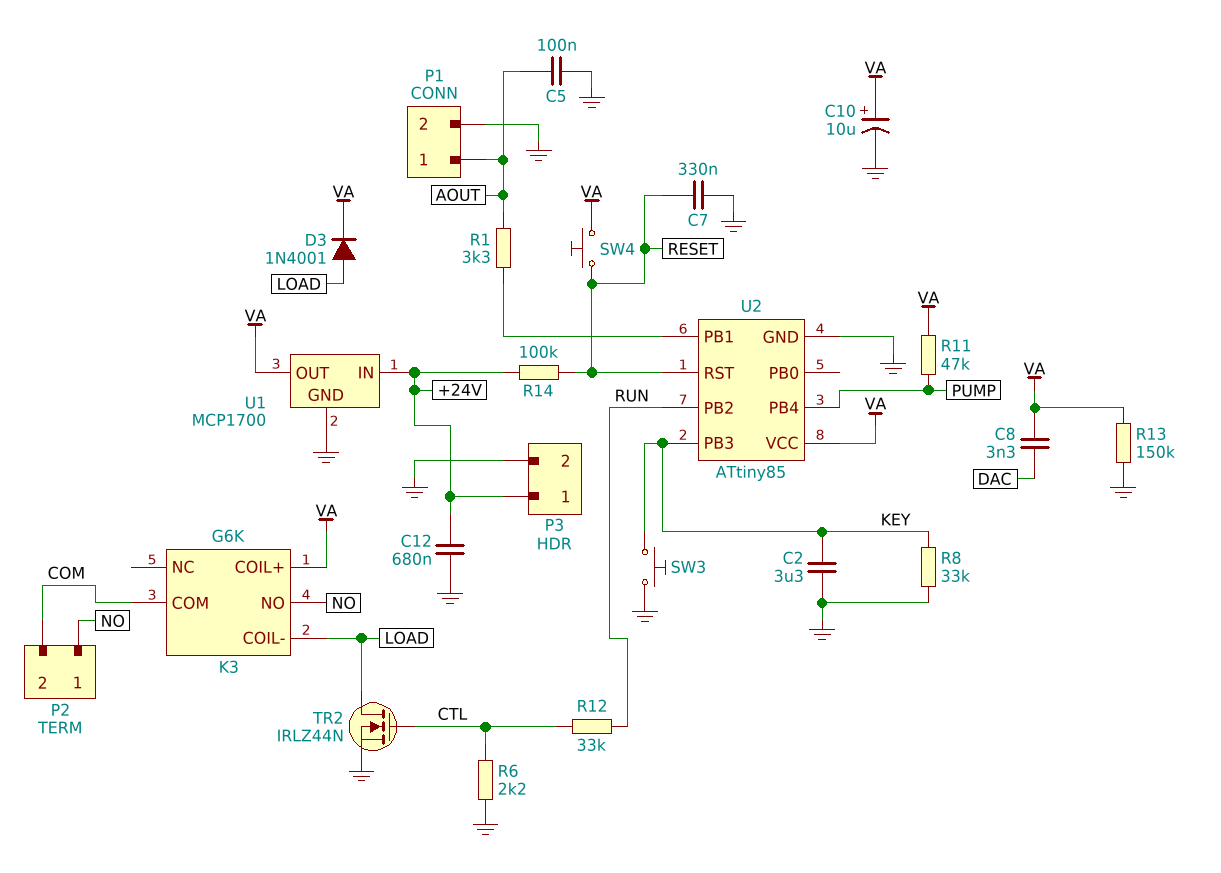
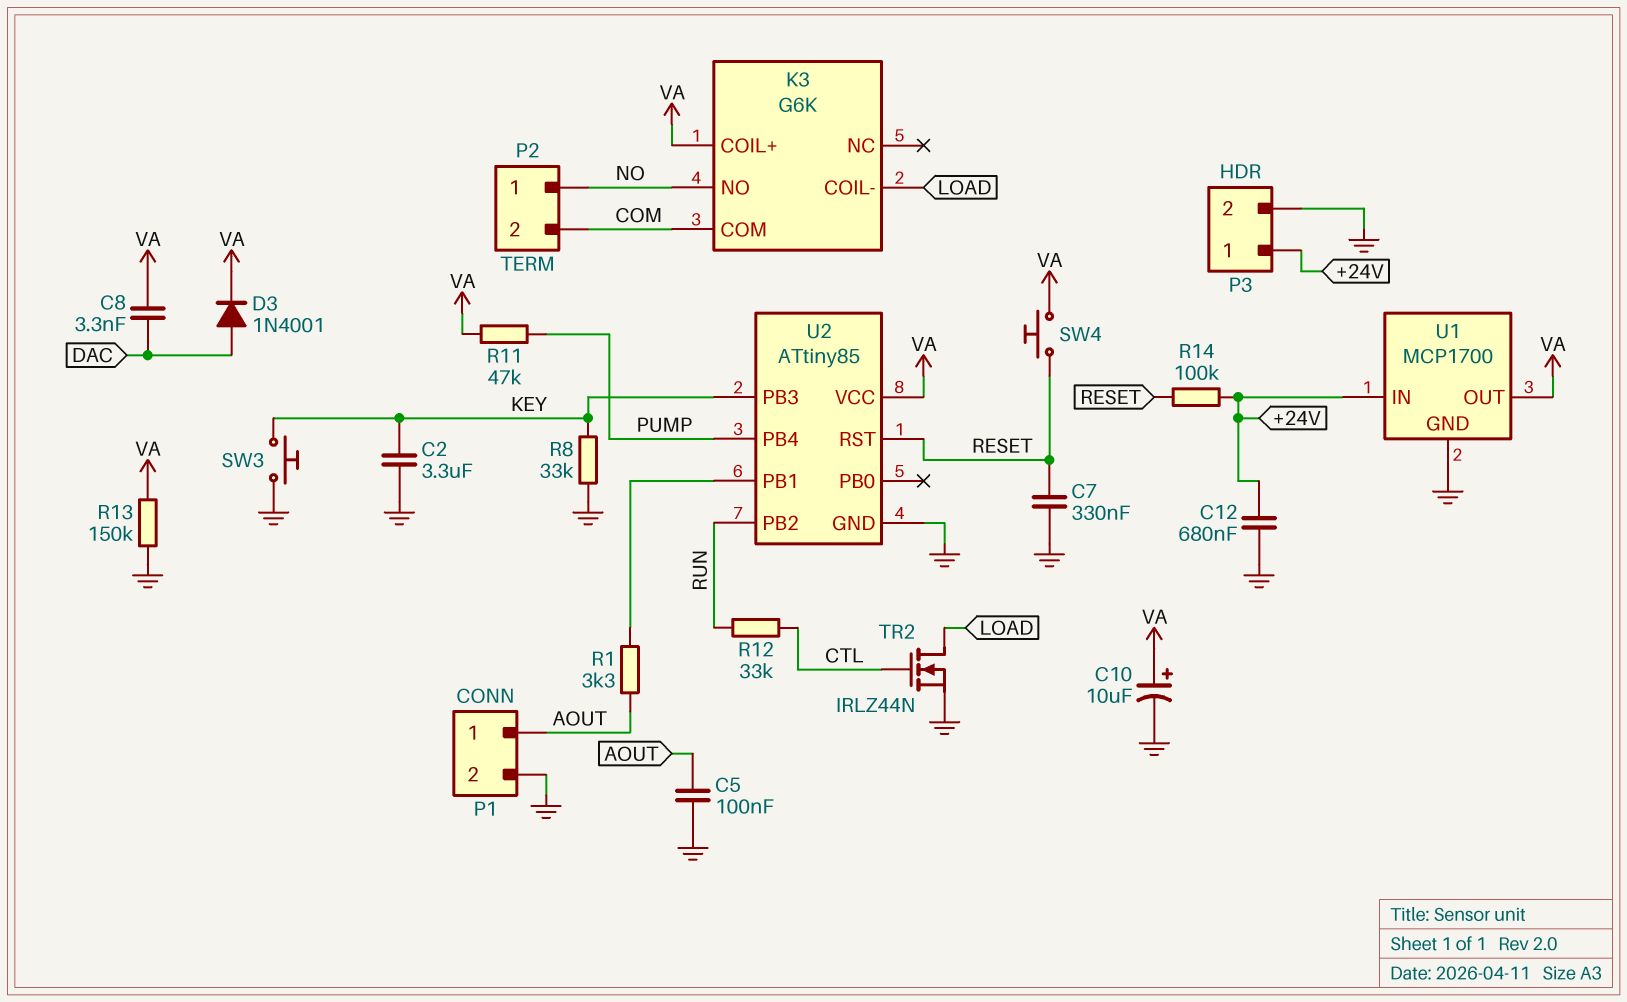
D3: diode 1N4001 (A LOAD, K VA) -> diode 1N4001 (A DAC, K VA)
R6: 2.2k (CTL, GND) -> none

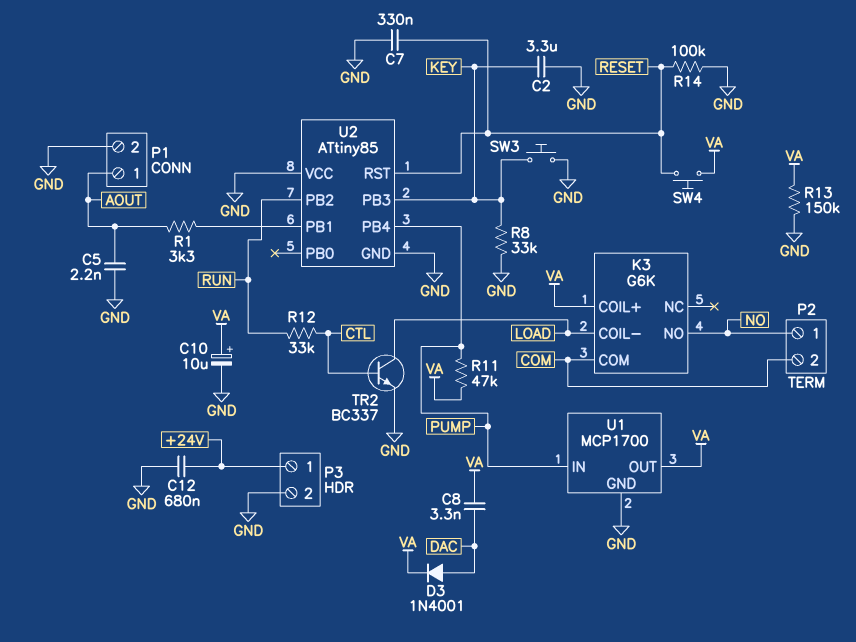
C5: 100nF (AOUT, GND) -> 2.2nF (AOUT, GND)
R14: 100k (+24V, RESET) -> 100k (GND, RESET)
TR2: NMOS IRLZ44N (G CTL, D LOAD, S GND) -> NPN BC337 (B CTL, C LOAD, E GND)
U1 pin IN: +24V -> PUMP
U2 pin VCC: VA -> GND

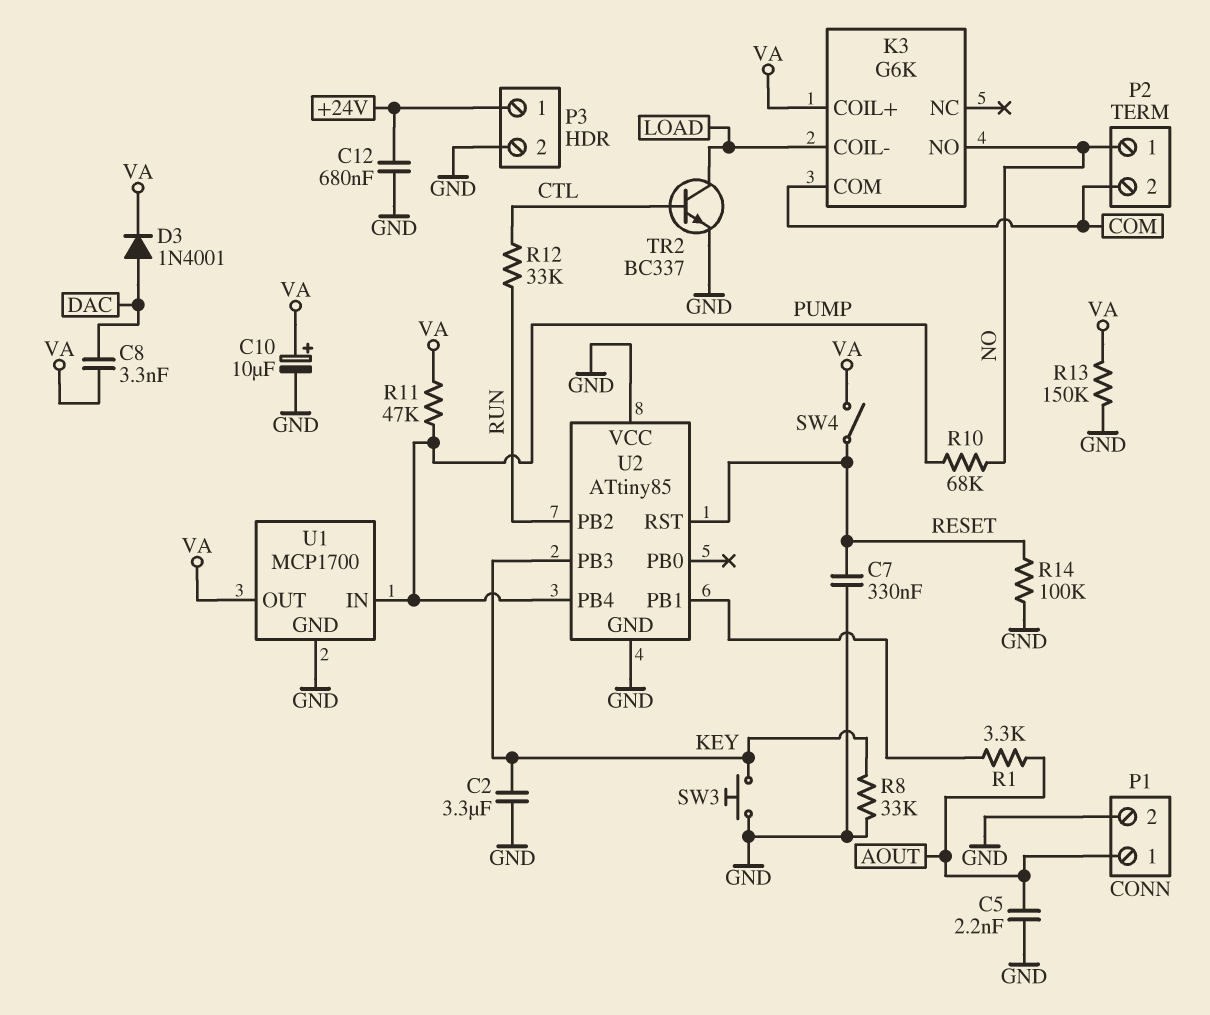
R10: none -> 68k (NO, PUMP)
SW4: button (RESET, VA) -> switch (RESET, VA)

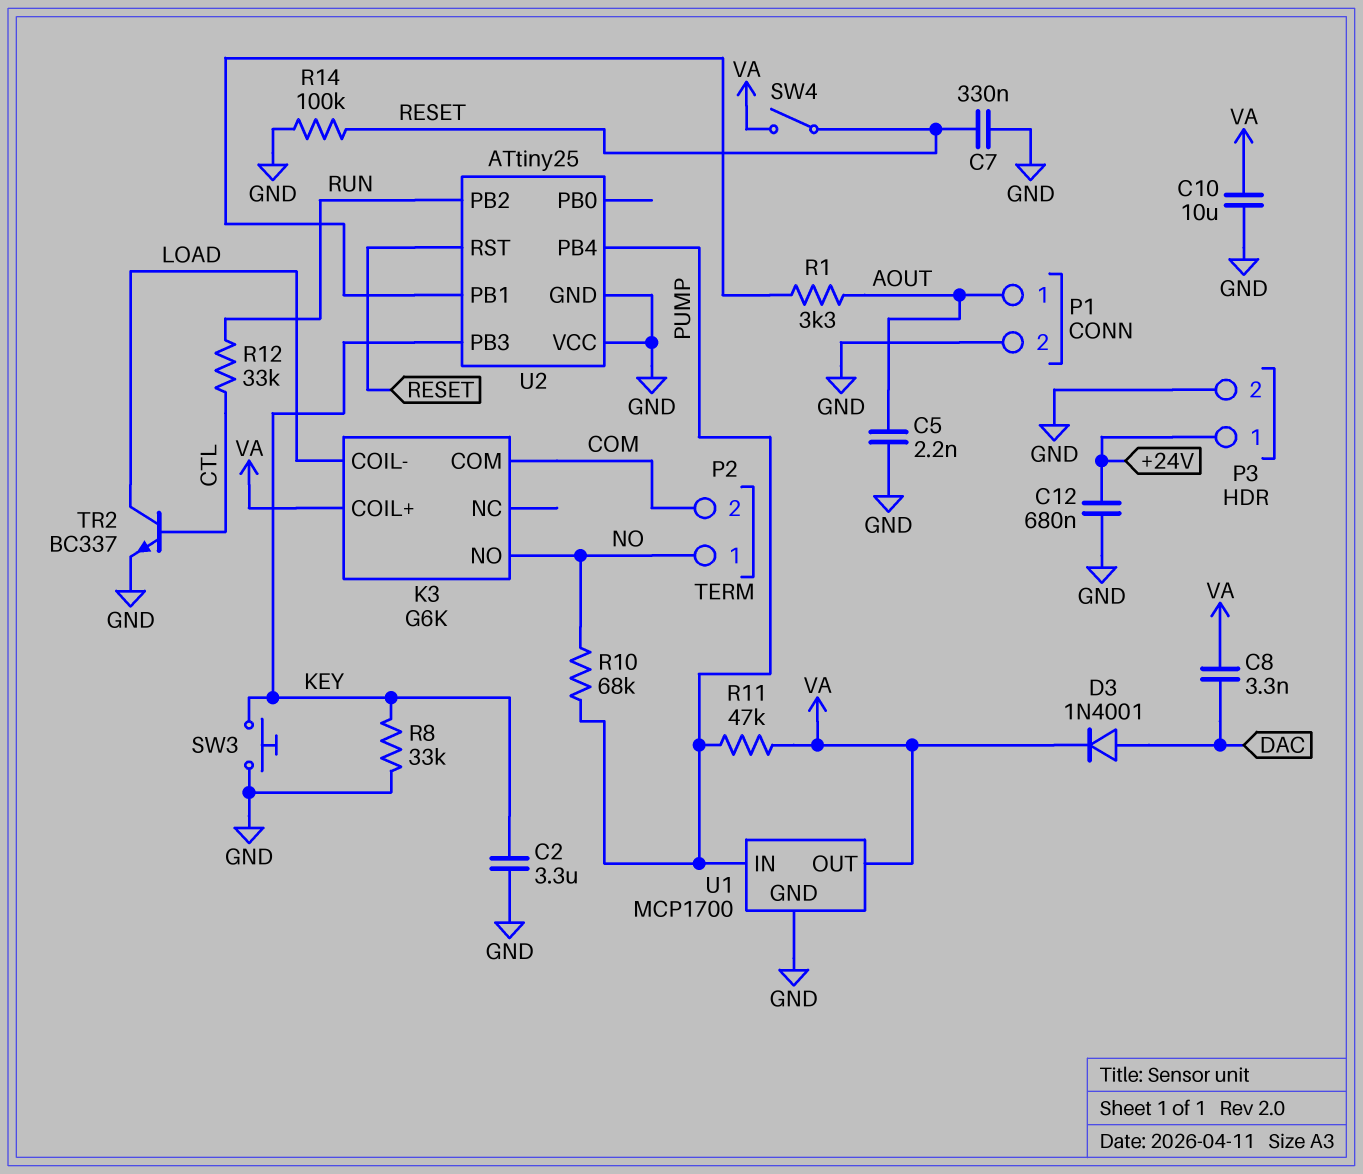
C10: 10uF (plus VA, minus GND) -> 10uF (GND, VA)
R13: 150k (GND, VA) -> none
U2: ATtiny85 -> ATtiny25

